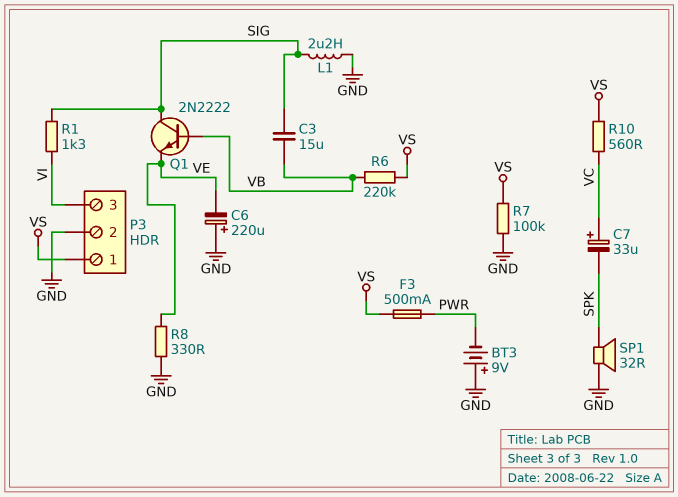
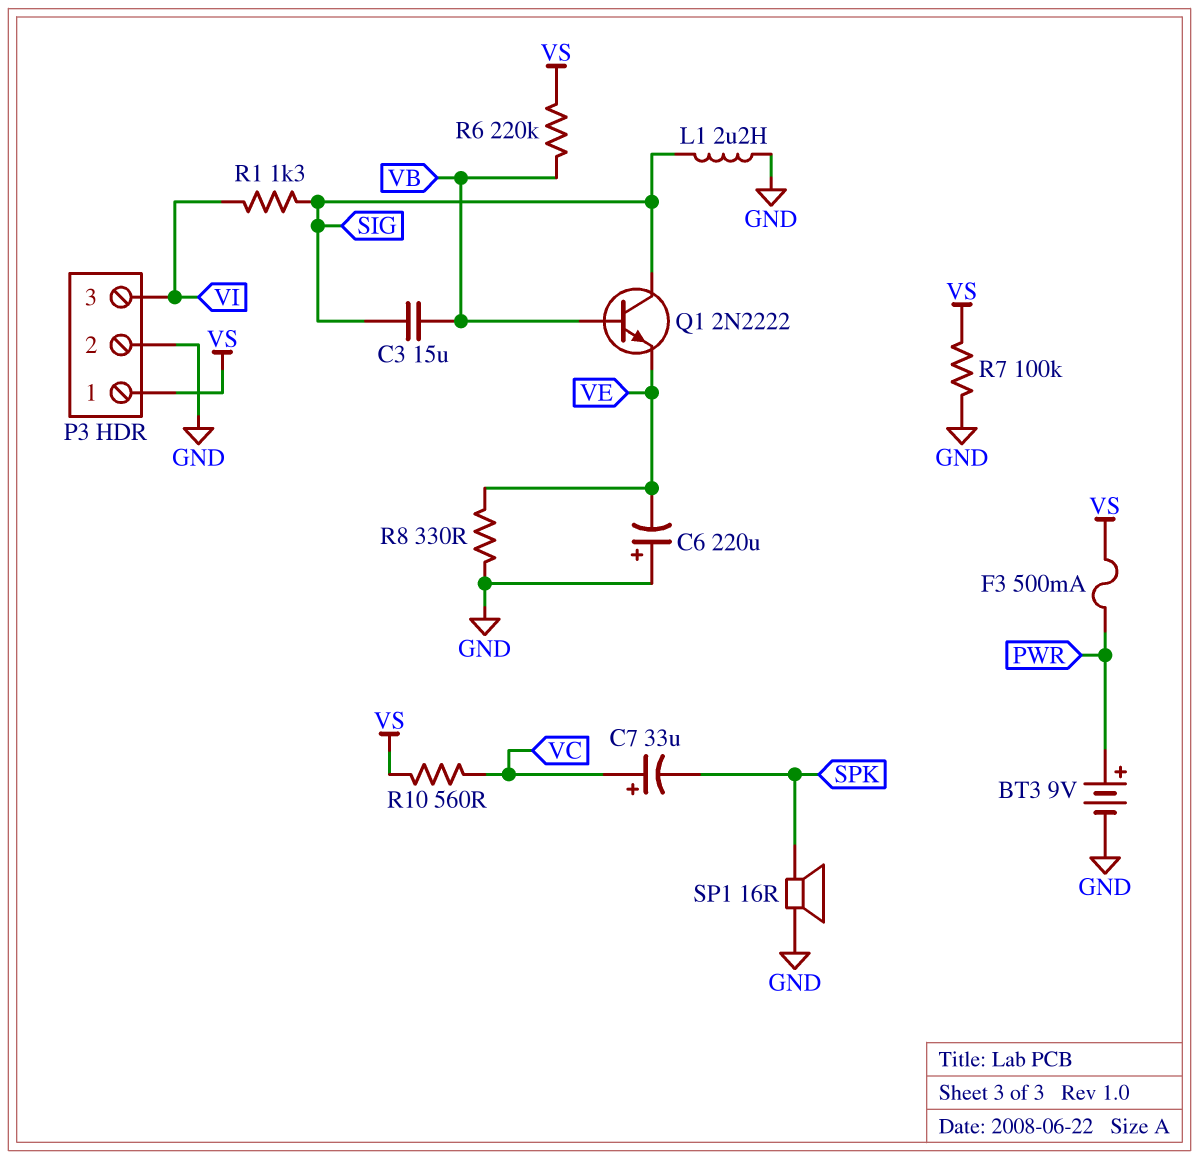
BT3: 9V (plus GND, minus PWR) -> 9V (plus PWR, minus GND)
SP1: speaker 32R (GND, SPK) -> speaker 16R (GND, SPK)

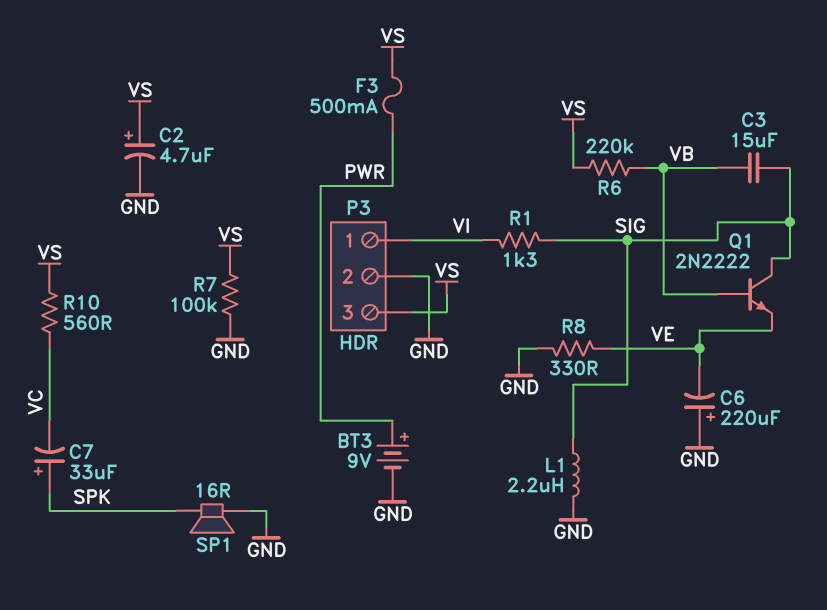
C2: none -> 4.7uF (plus VS, minus GND)
C7: 33uF (plus VC, minus SPK) -> 33uF (plus SPK, minus VC)
P3 pin 1: VS -> VI
P3 pin 3: VI -> VS

